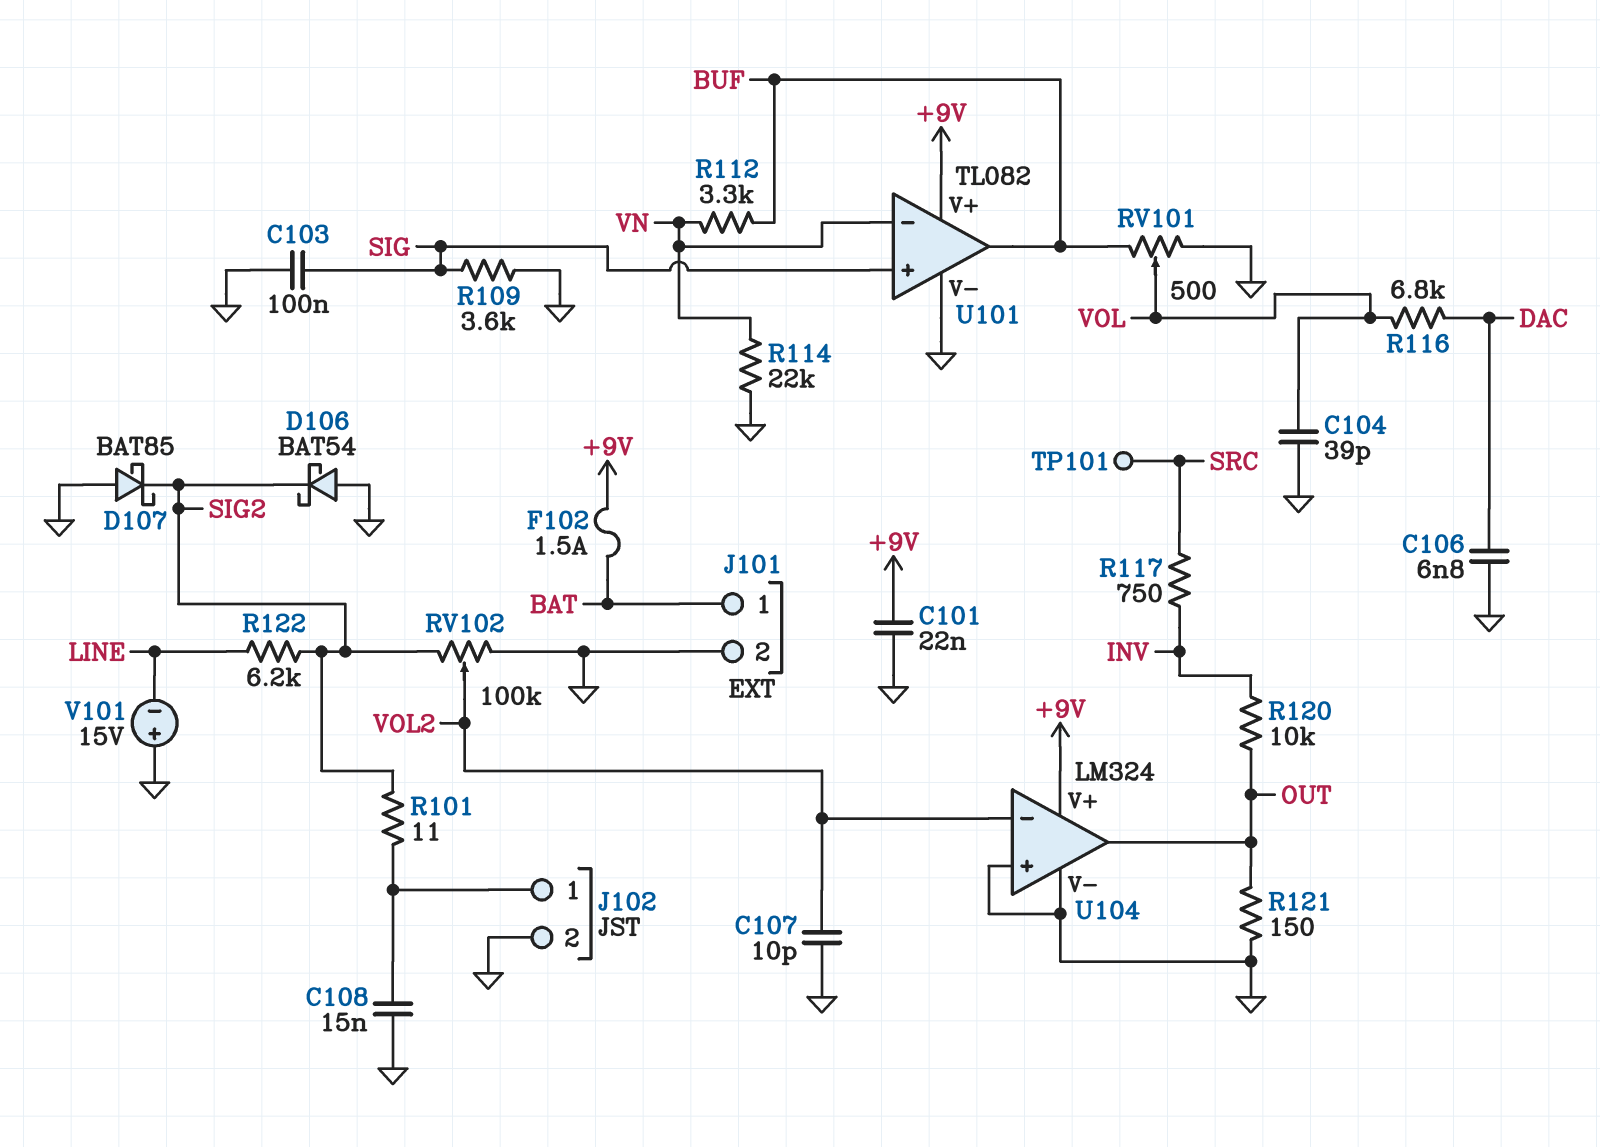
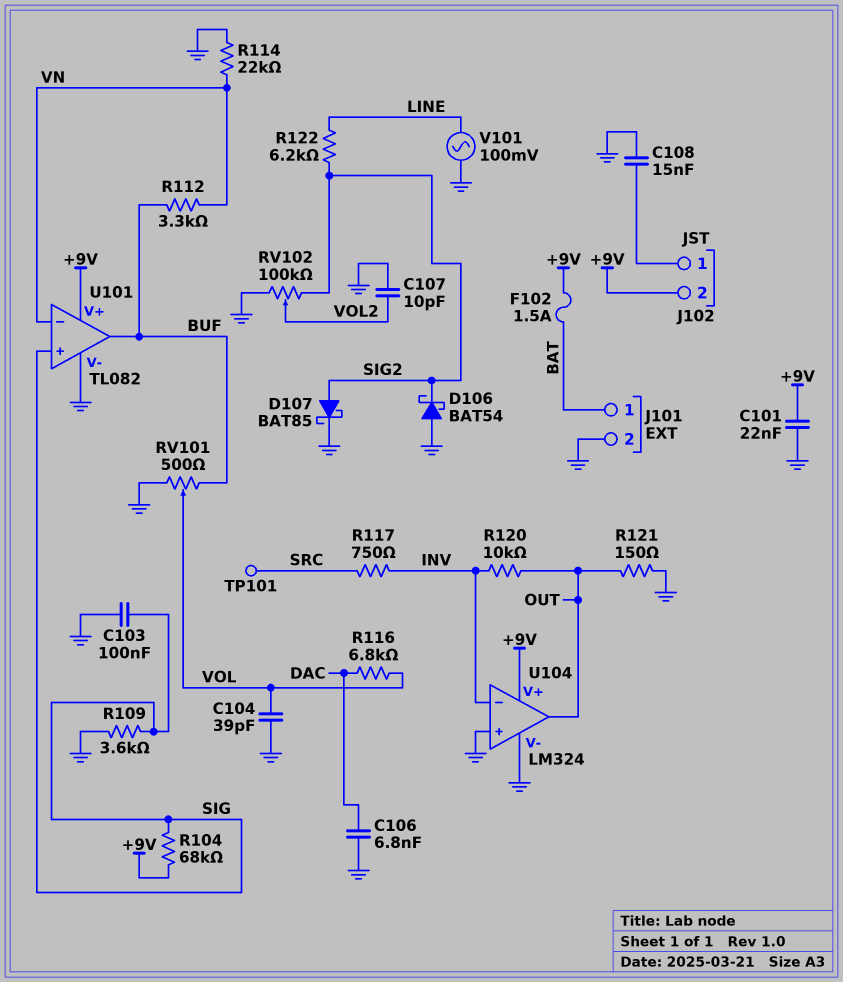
D107: schottky BAT85 (A GND, K SIG2) -> schottky BAT85 (A SIG2, K GND)
J102 pin 2: GND -> +9V
R101: 11 (J102/1, SIG2) -> none
R104: none -> 68k (+9V, SIG)
U104 pin in-: VOL2 -> INV
V101: 15V (plus GND, minus LINE) -> AC 100mV (GND, LINE)

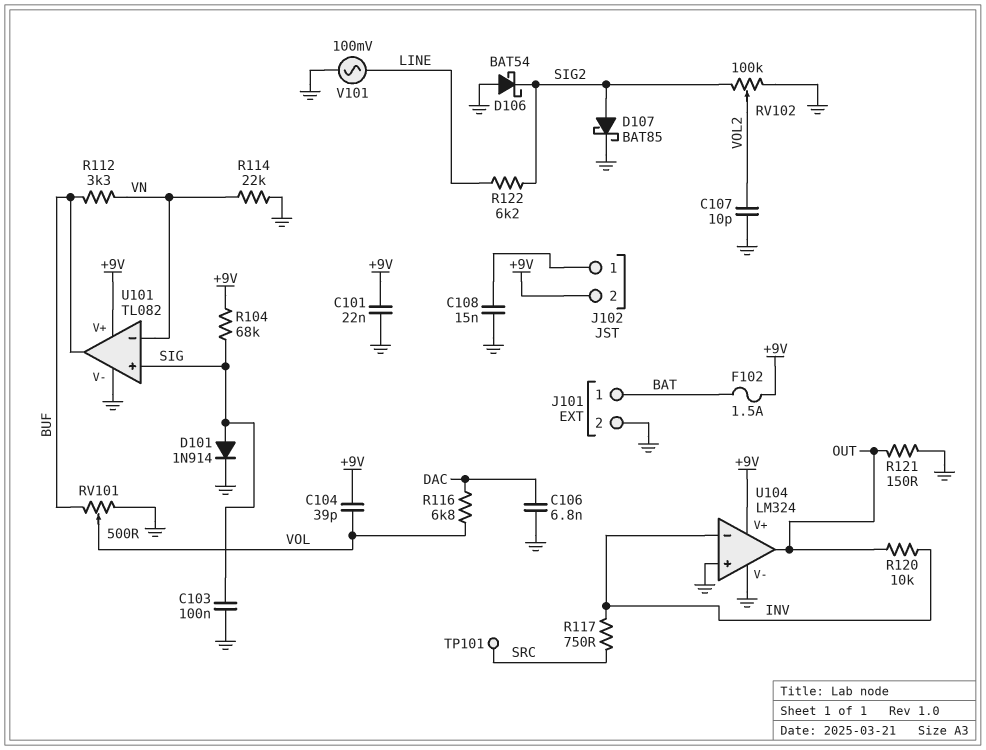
C104: 39pF (GND, VOL) -> 39pF (+9V, VOL)
D101: none -> diode 1N914 (A SIG, K GND)
R109: 3.6k (GND, SIG) -> none

